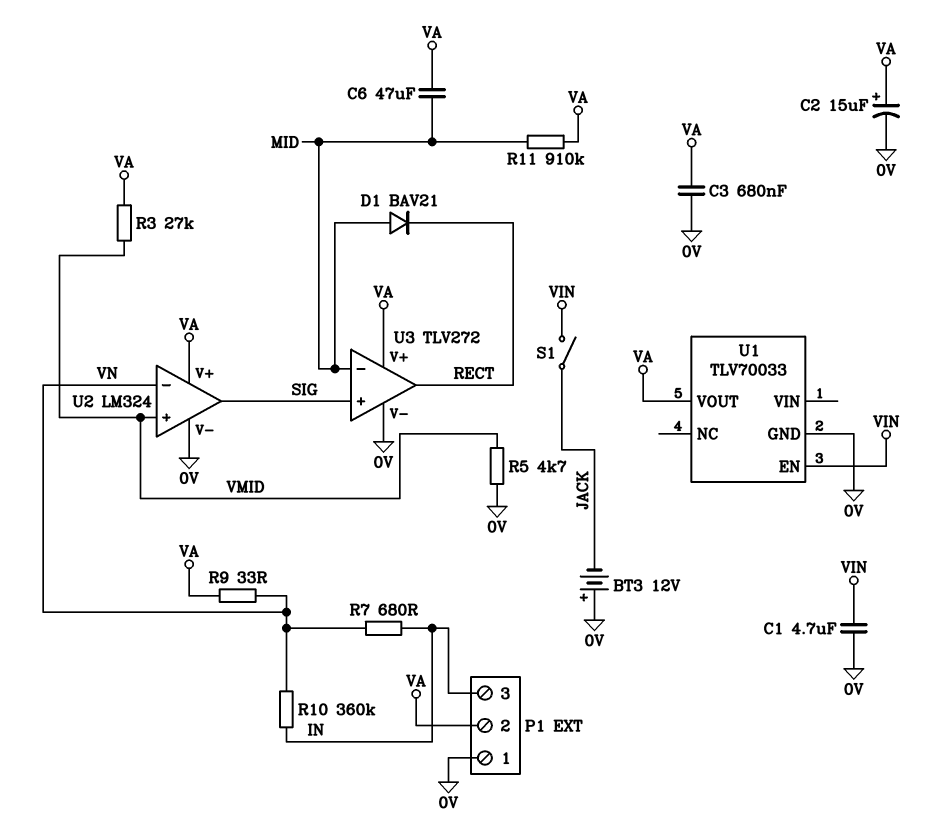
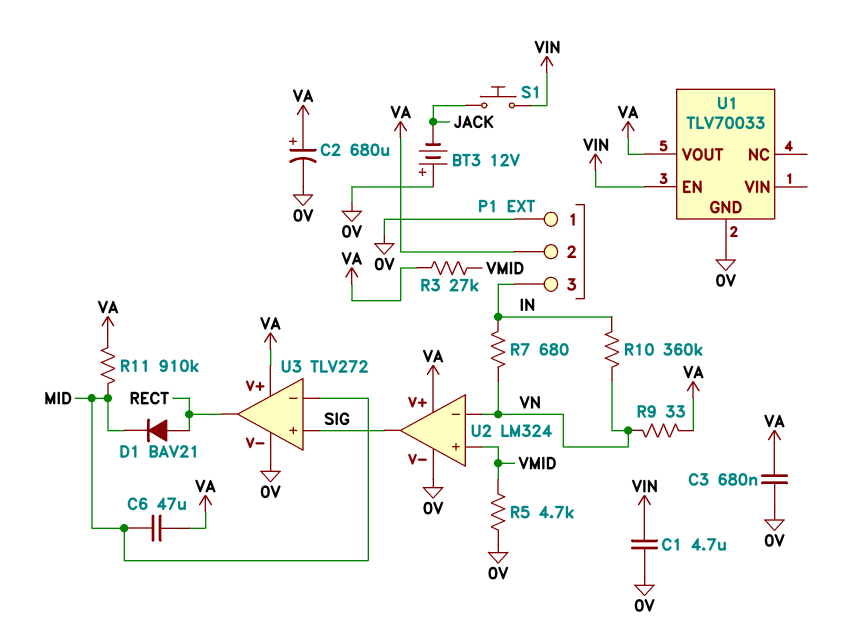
C2: 15uF (plus VA, minus 0V) -> 680uF (plus VA, minus 0V)
D1: diode BAV21 (A MID, K RECT) -> diode BAV21 (A RECT, K MID)
S1: switch (JACK, VIN) -> button (JACK, VIN)

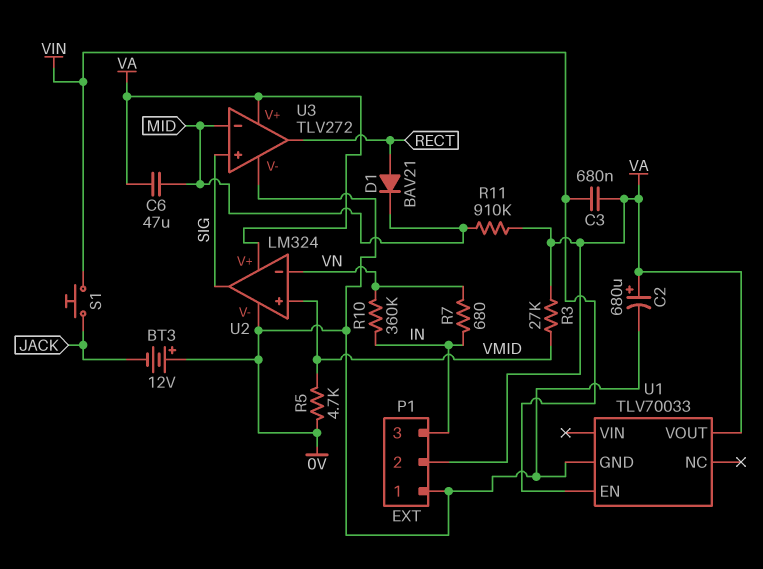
C1: 4.7uF (0V, VIN) -> none
C3: 680nF (0V, VA) -> 680nF (VA, VIN)
R9: 33 (VA, VN) -> none

